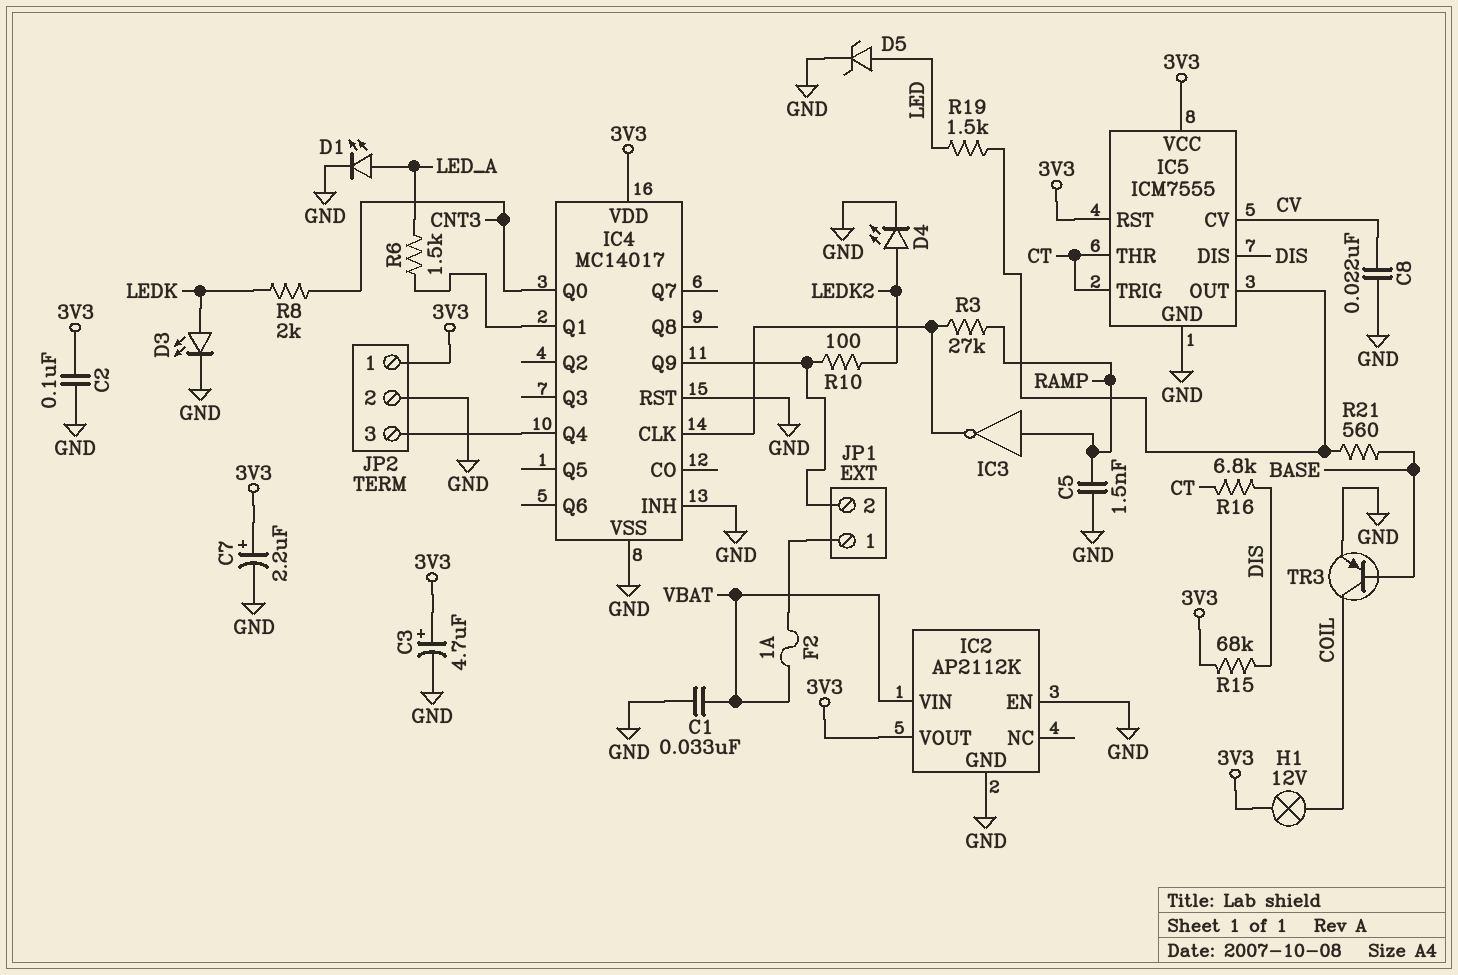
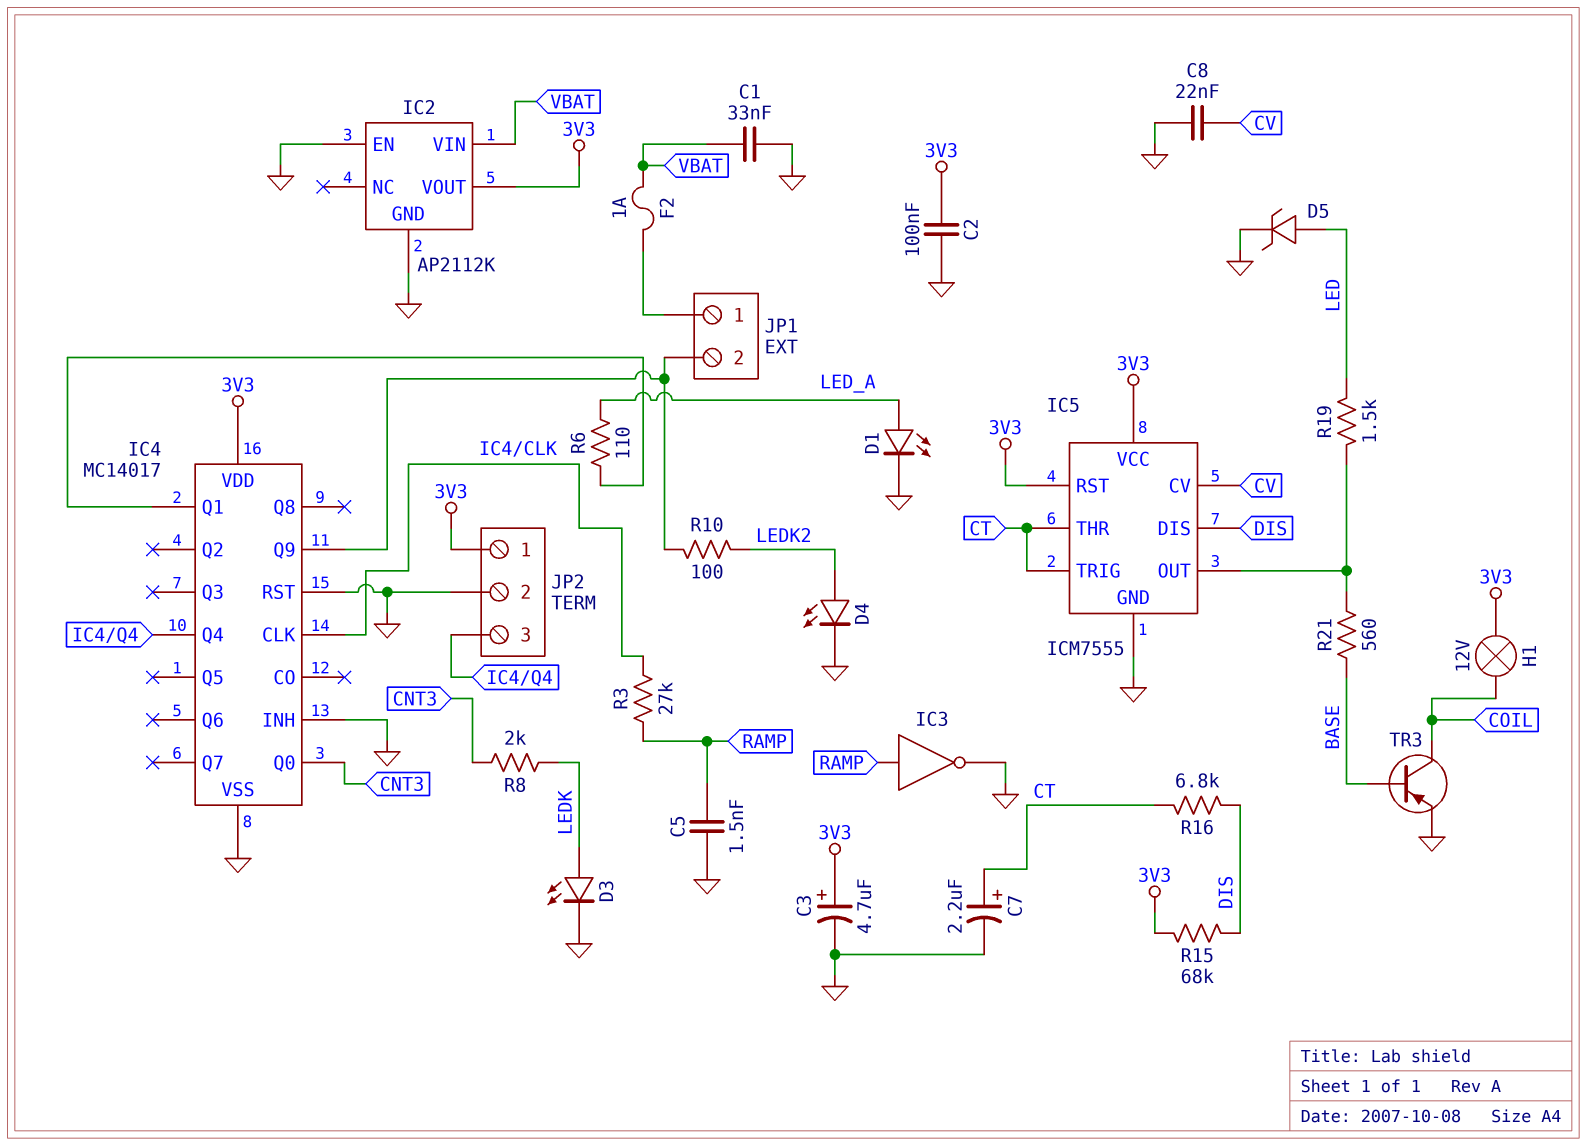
C7: 2.2uF (plus 3V3, minus GND) -> 2.2uF (plus CT, minus GND)
IC3: NOT (in RAMP, out IC4/CLK) -> NOT (in RAMP, out GND)
R6: 1.5k (IC4/Q1, LED_A) -> 110 (IC4/Q1, LED_A)

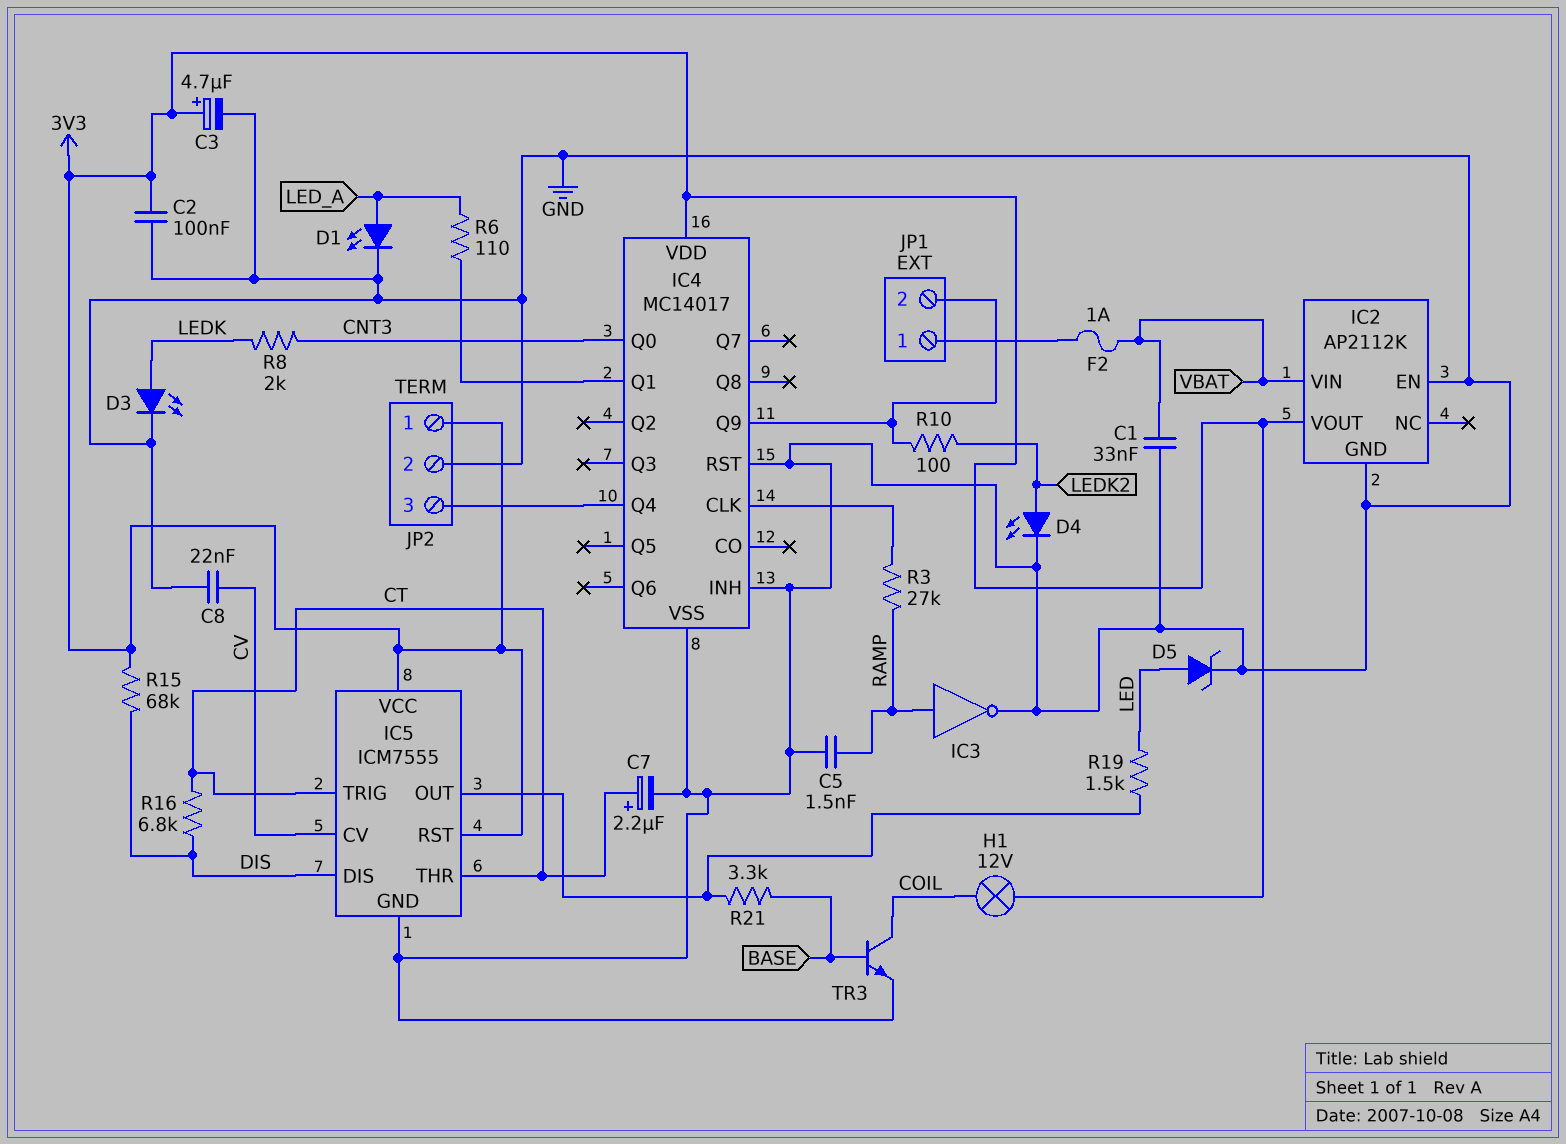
R21: 560 (BASE, IC5/OUT) -> 3.3k (BASE, IC5/OUT)
TR3: PNP (B BASE, C COIL, E GND) -> NPN (B BASE, C COIL, E GND)

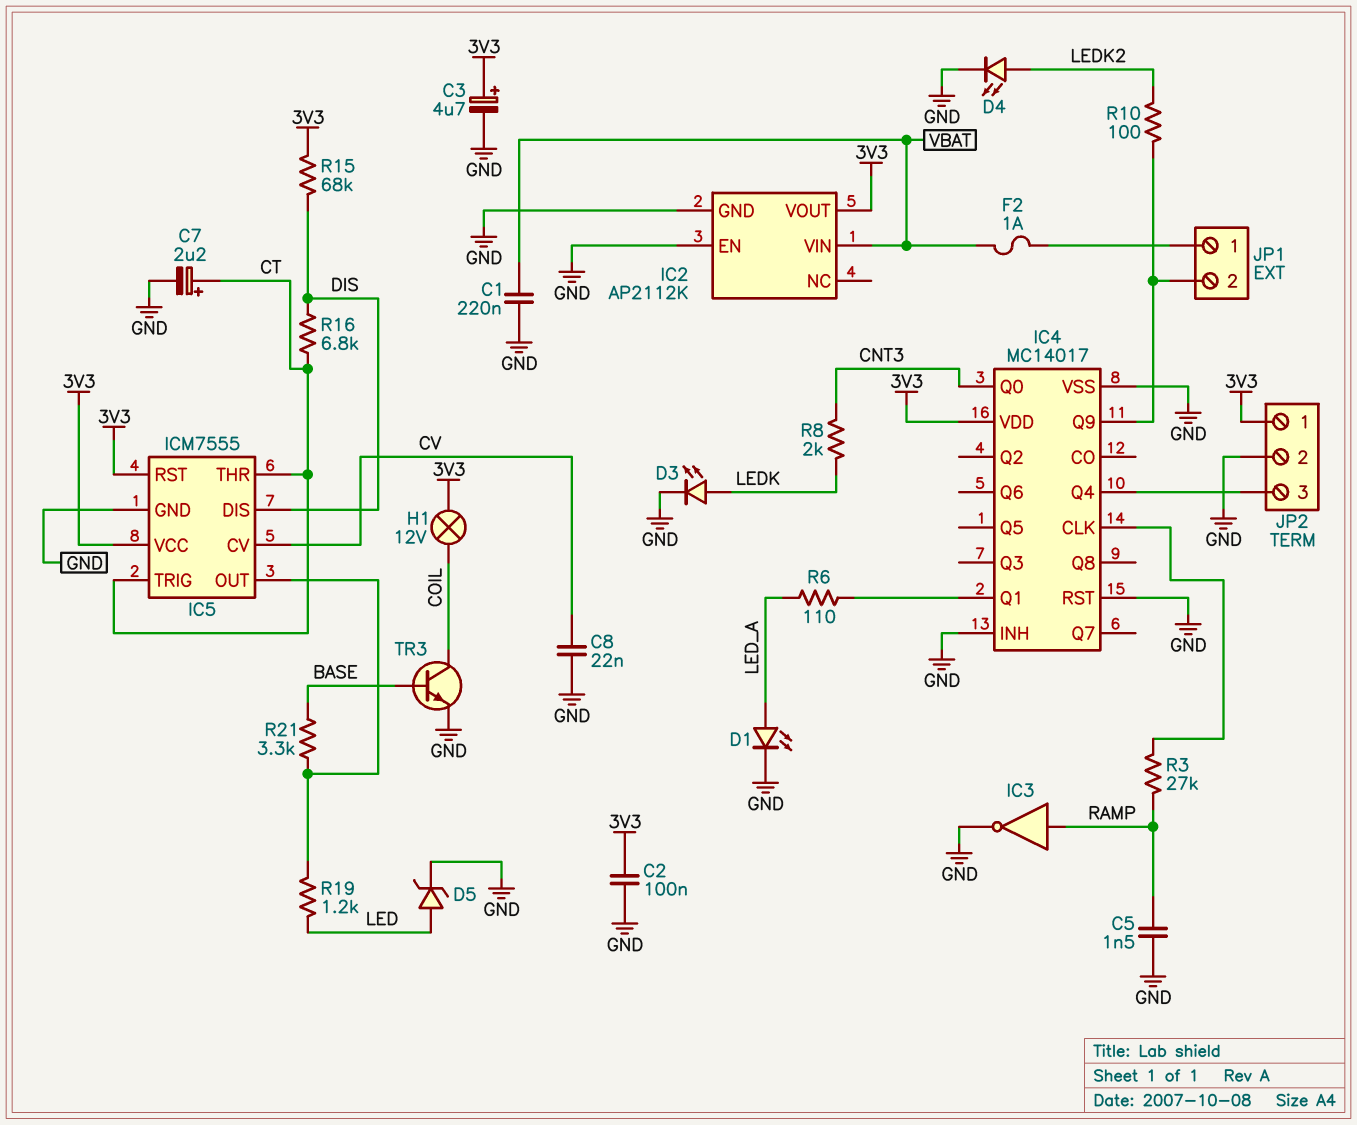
C1: 33nF (GND, VBAT) -> 220nF (GND, VBAT)
R19: 1.5k (IC5/OUT, LED) -> 1.2k (IC5/OUT, LED)

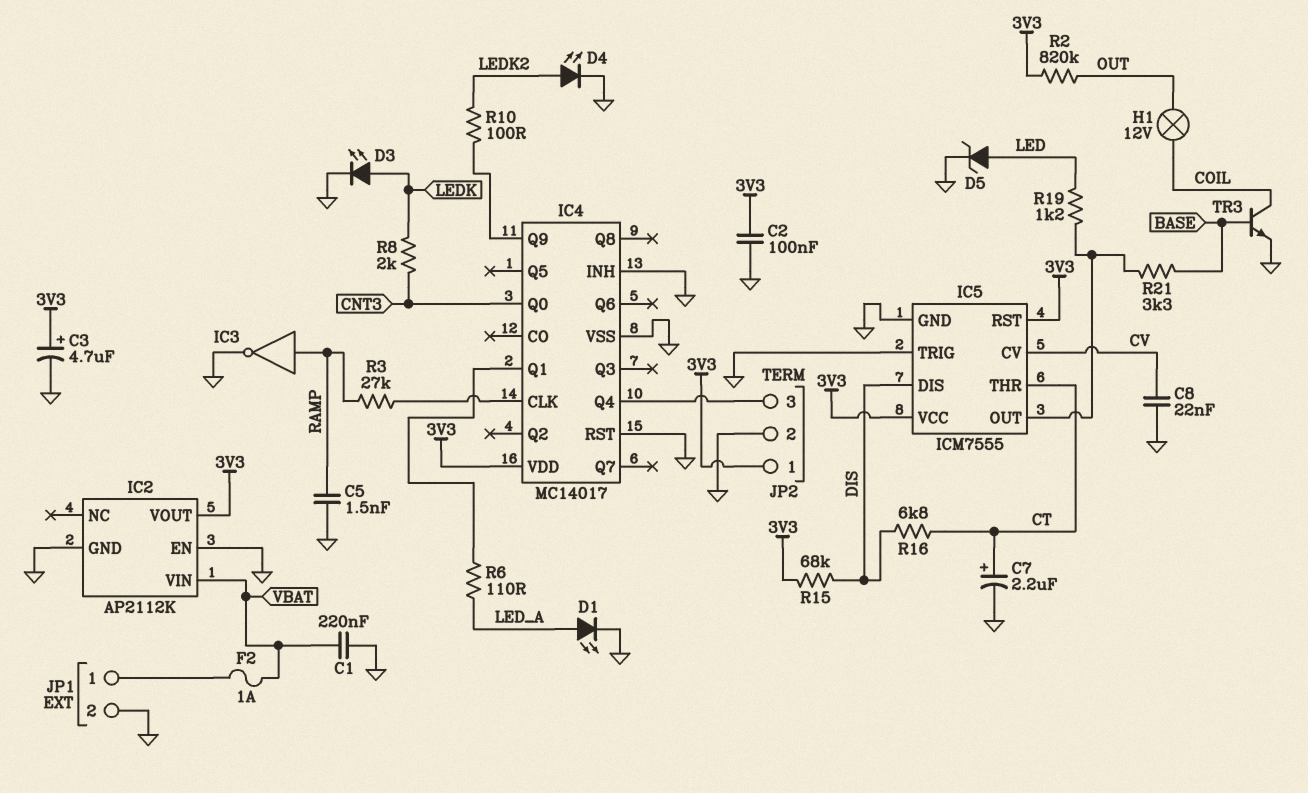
H1: lamp 12V (3V3, COIL) -> lamp 12V (COIL, OUT)
IC5 pin TRIG: CT -> GND
JP1 pin 2: IC4/Q9 -> GND
R2: none -> 820k (3V3, OUT)

